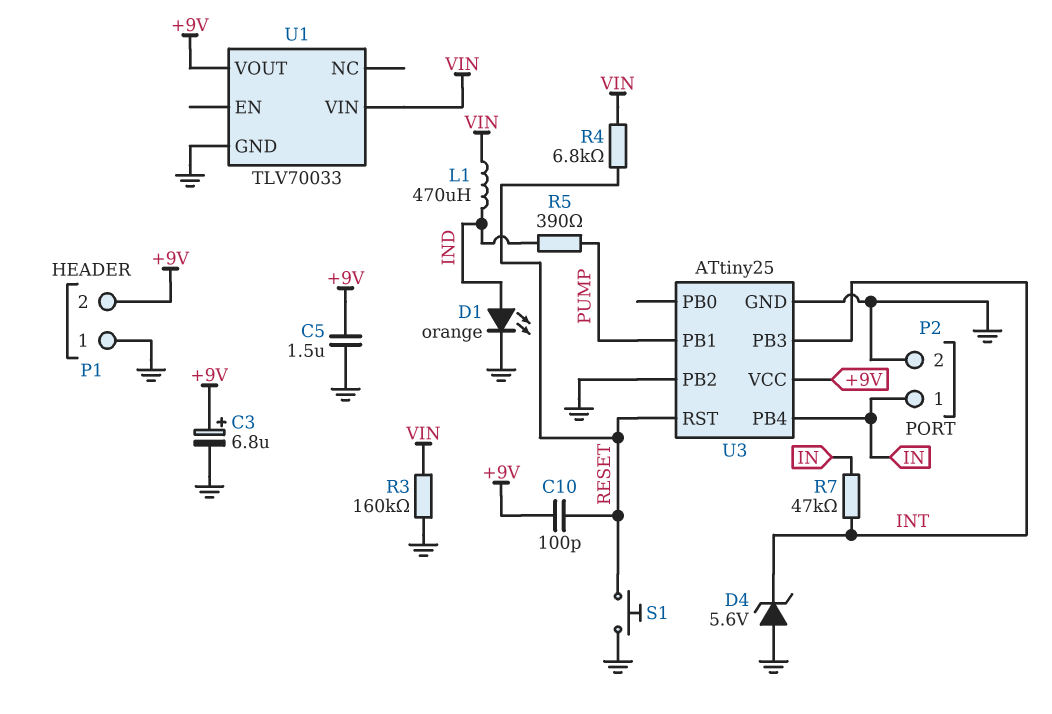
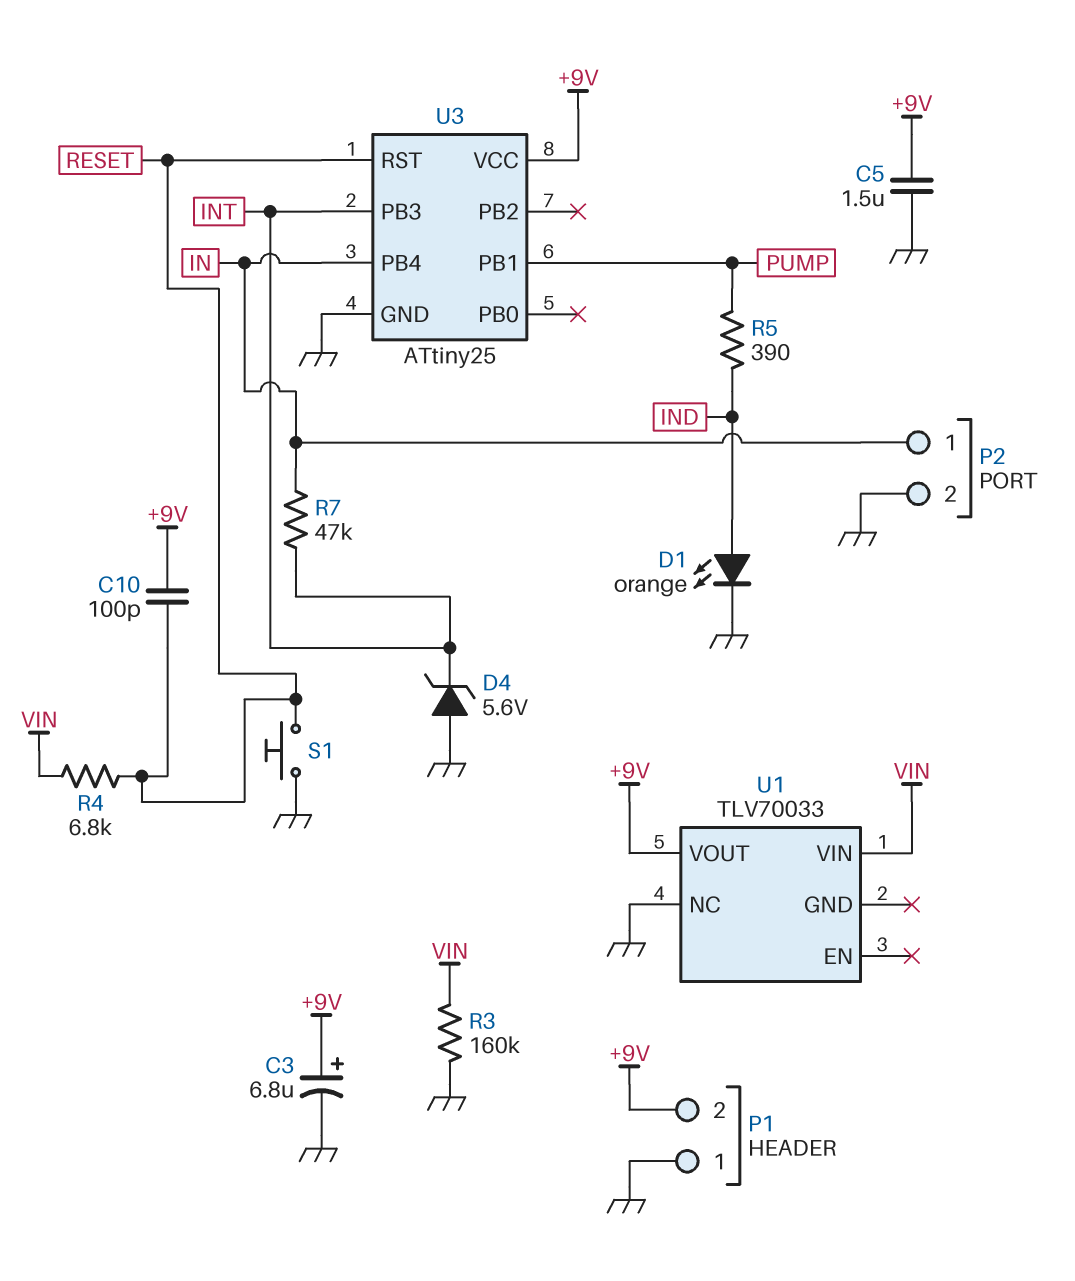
L1: 470uH (IND, VIN) -> none
U1 pin GND: GND -> none
U1 pin NC: none -> GND
U3 pin PB2: GND -> none

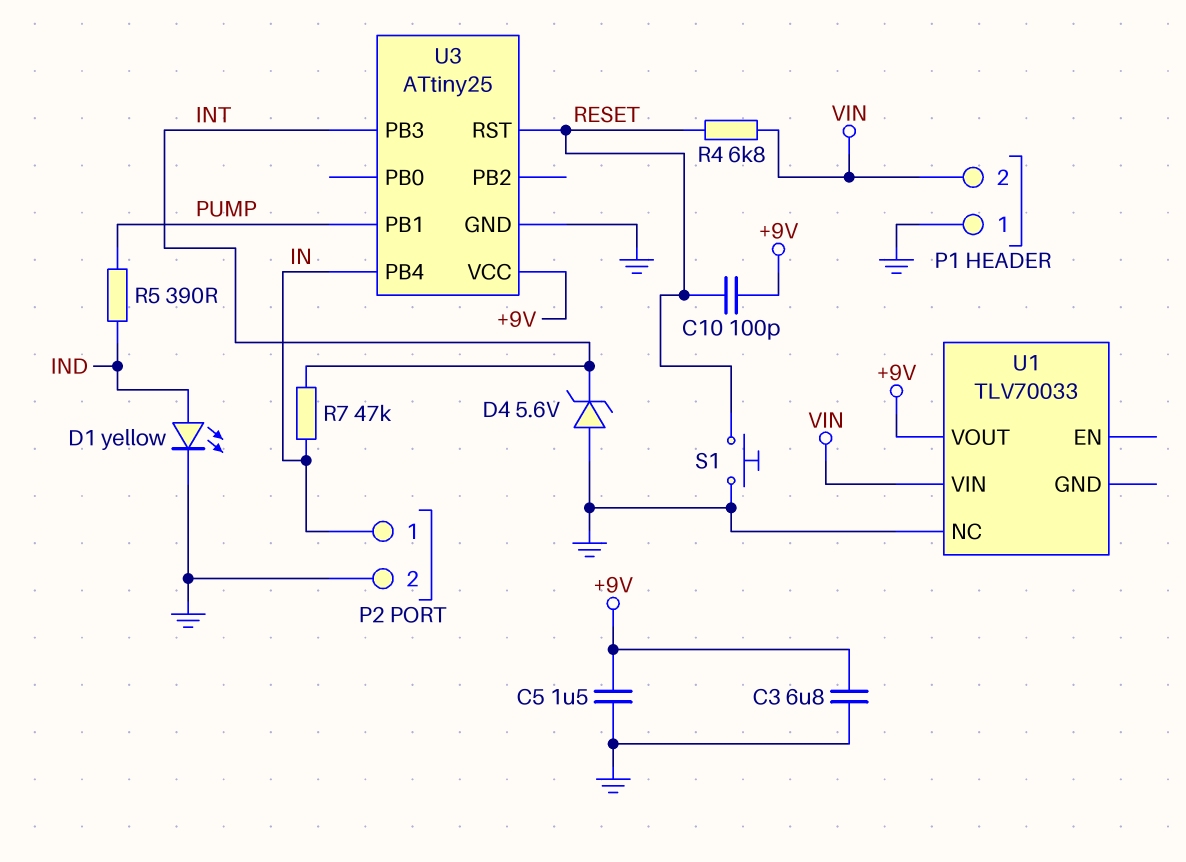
C3: 6.8uF (plus +9V, minus GND) -> 6.8uF (+9V, GND)
D1: LED orange (A IND, K GND) -> LED yellow (A IND, K GND)
P1 pin 2: +9V -> VIN
R3: 160k (GND, VIN) -> none

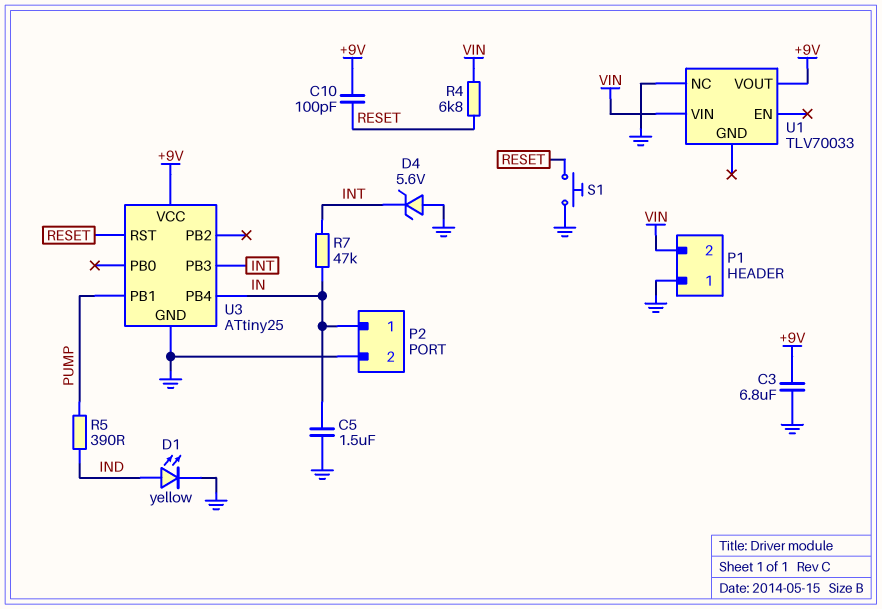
C5: 1.5uF (+9V, GND) -> 1.5uF (GND, IN)

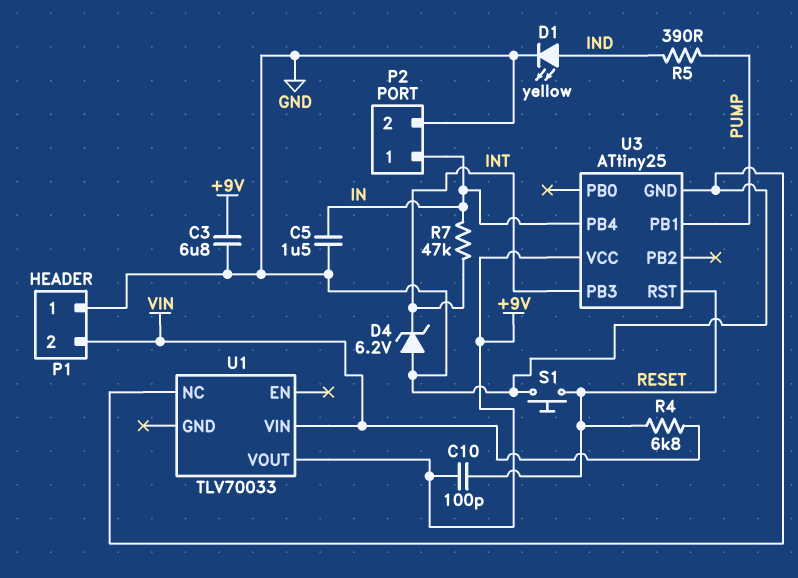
D4: zener 5.6V (A GND, K INT) -> zener 6.2V (A GND, K INT)

